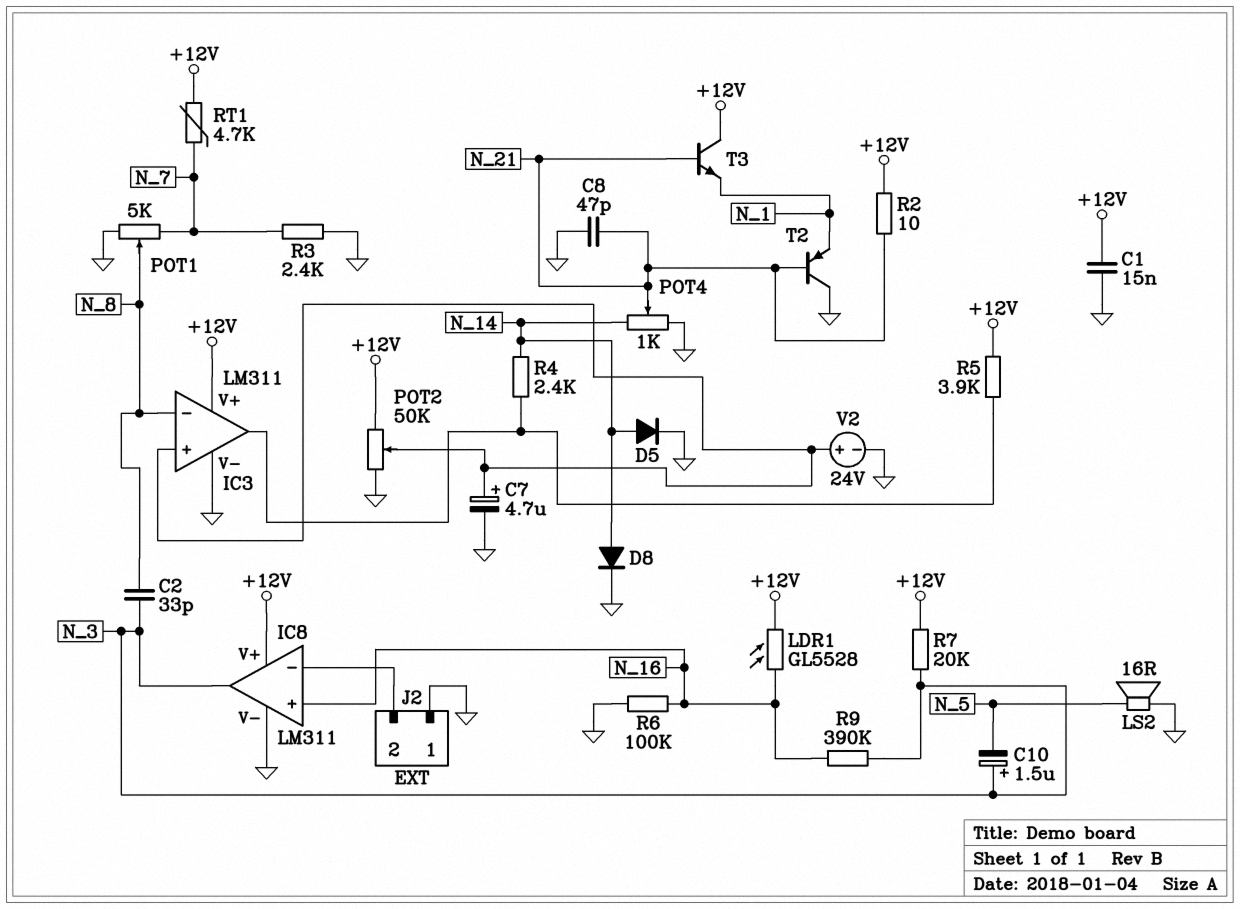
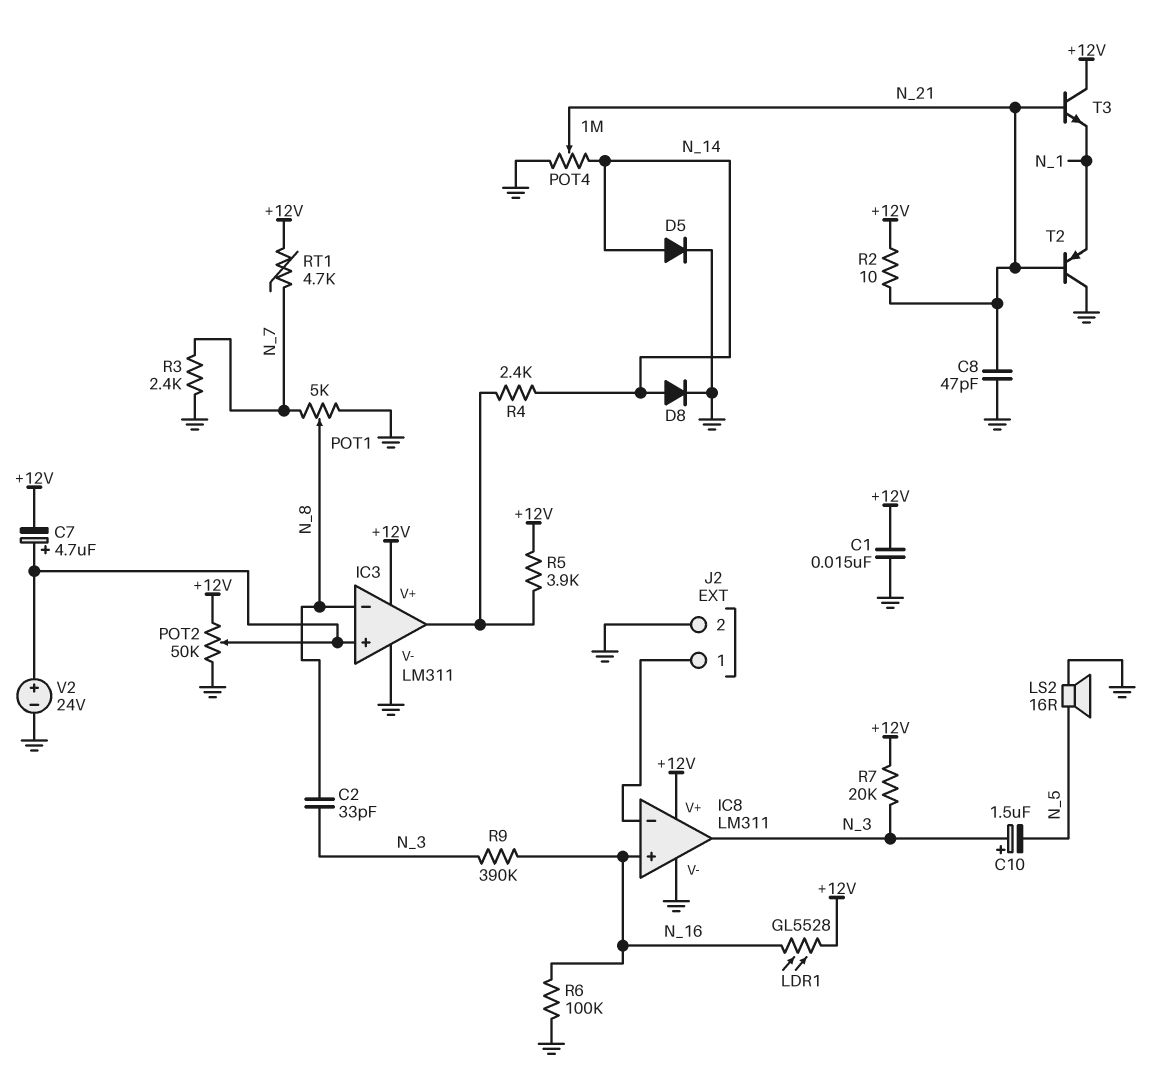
C7: 4.7uF (plus IC3/in+, minus GND) -> 4.7uF (plus IC3/in+, minus +12V)
J2 pin 1: GND -> IC8/in-
J2 pin 2: IC8/in- -> GND
POT4: 1k (GND, N_14, wiper N_21) -> 1M (GND, N_14, wiper N_21)

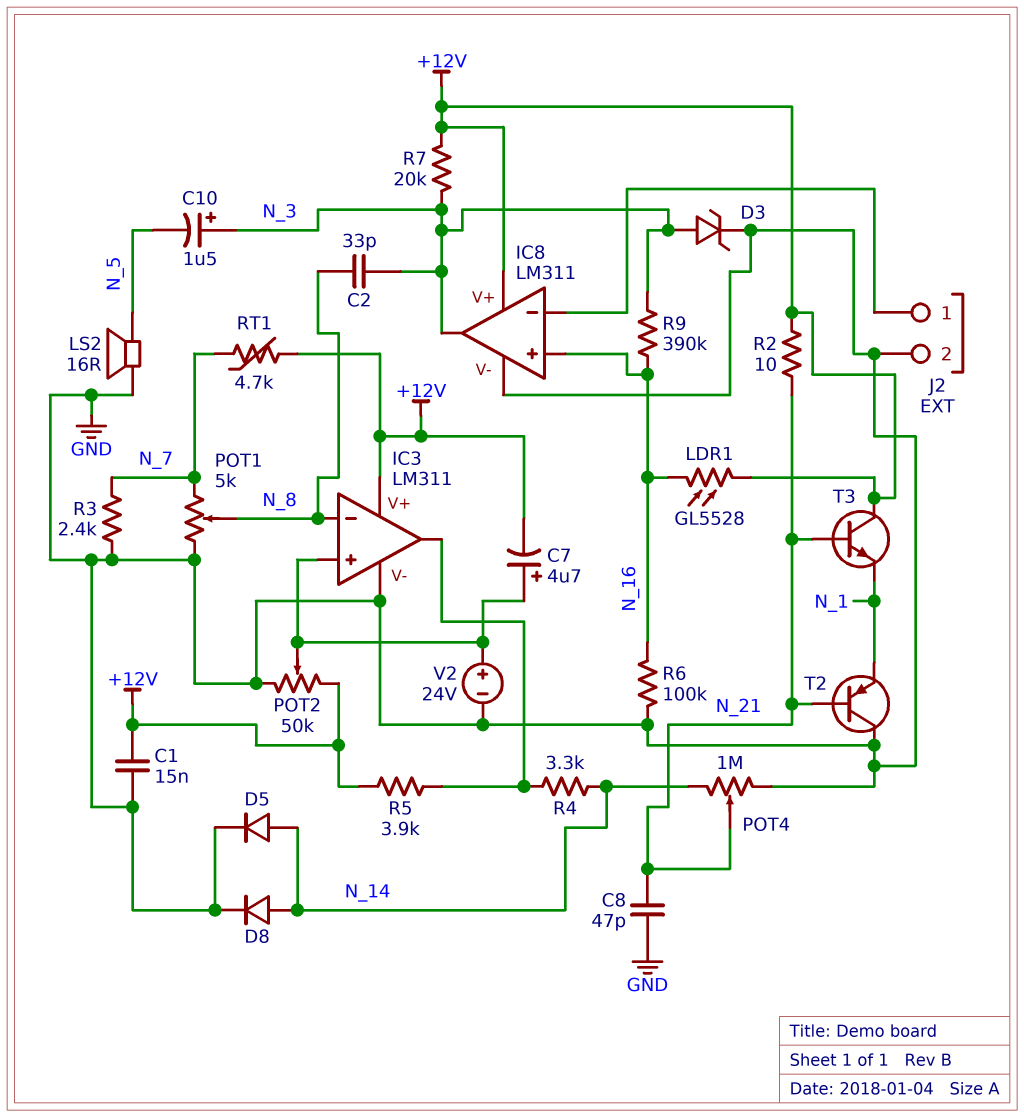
D3: none -> zener (A N_3, K GND)
R4: 2.4k (IC3/out, N_14) -> 3.3k (IC3/out, N_14)

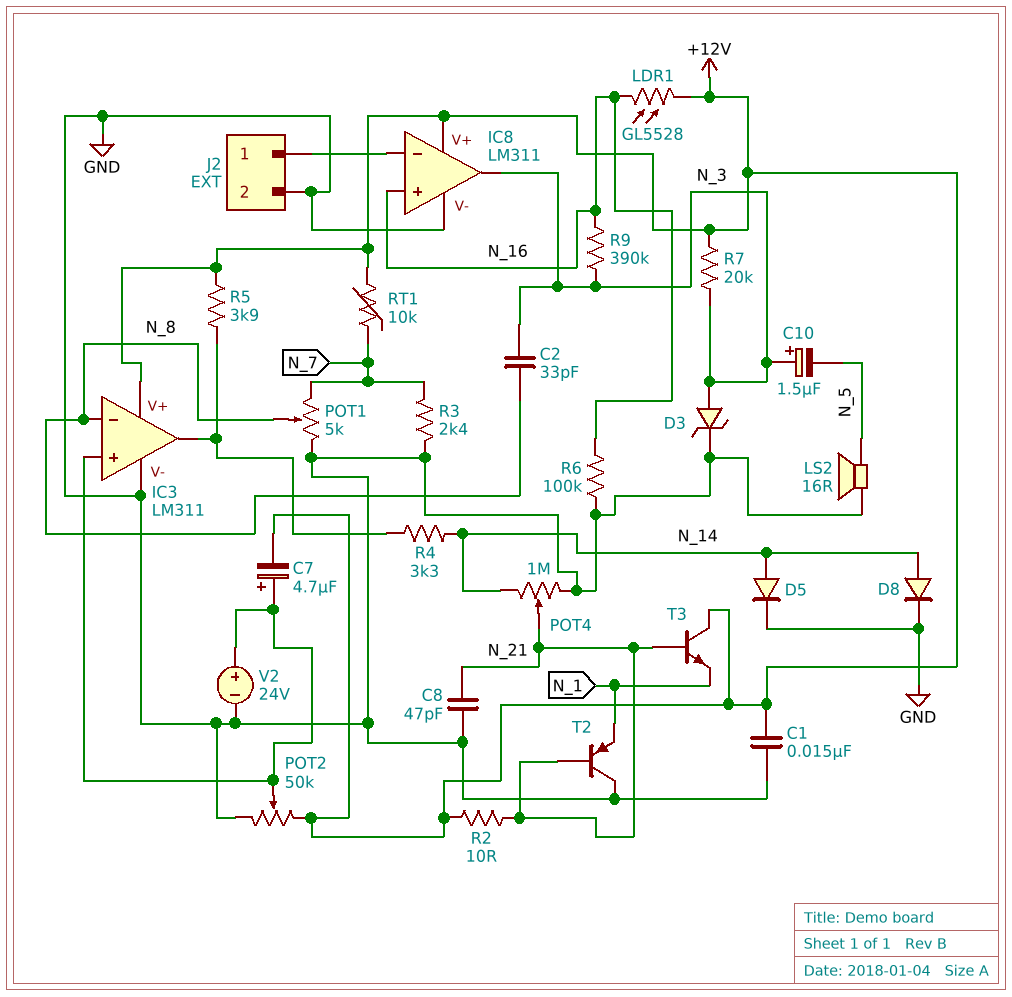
RT1: 4.7k (+12V, N_7) -> 10k (+12V, N_7)

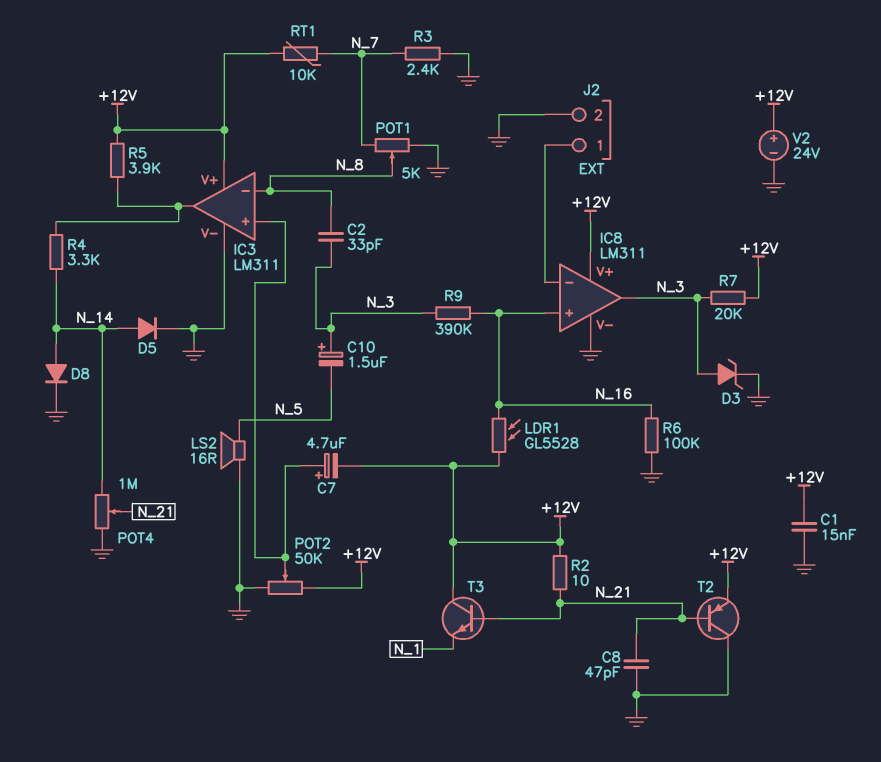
T2: PNP (B N_21, C GND, E N_1) -> PNP (B N_21, C GND, E +12V)
V2: 24V (plus IC3/in+, minus GND) -> 24V (plus +12V, minus GND)

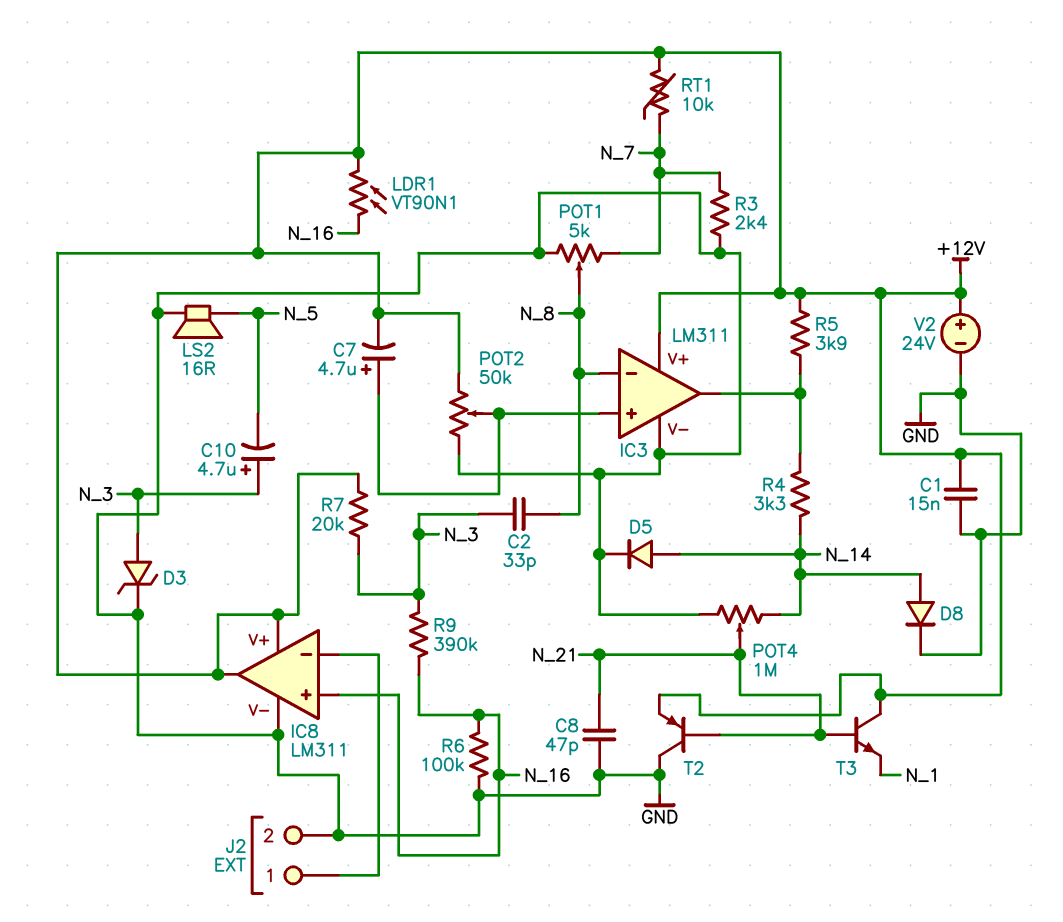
C10: 1.5uF (plus N_3, minus N_5) -> 4.7uF (plus N_3, minus N_5)
IC8 pin out: N_3 -> +12V
LDR1: GL5528 (+12V, N_16) -> VT90N1 (+12V, N_16)
R2: 10 (+12V, N_21) -> none

